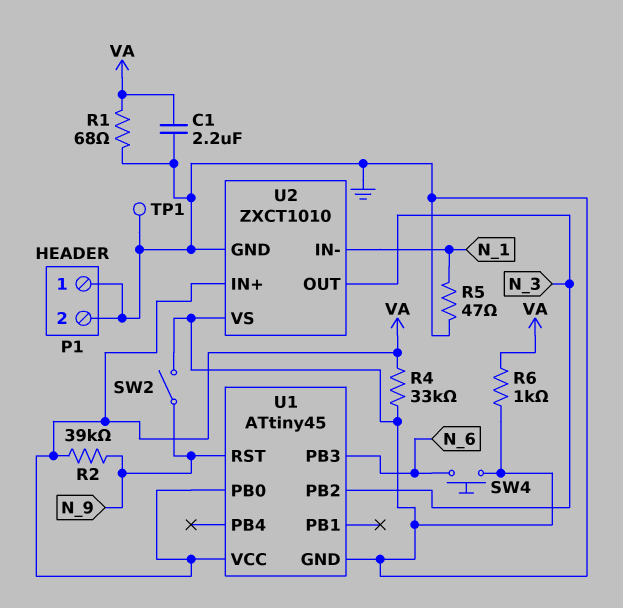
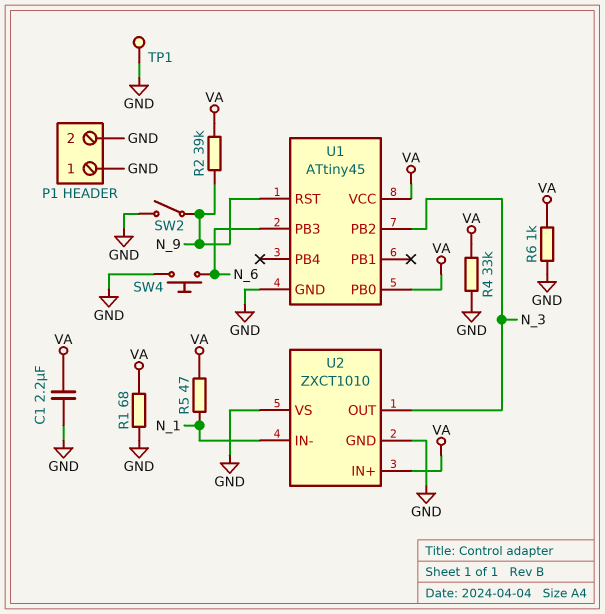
R5: 47 (GND, N_1) -> 47 (N_1, VA)

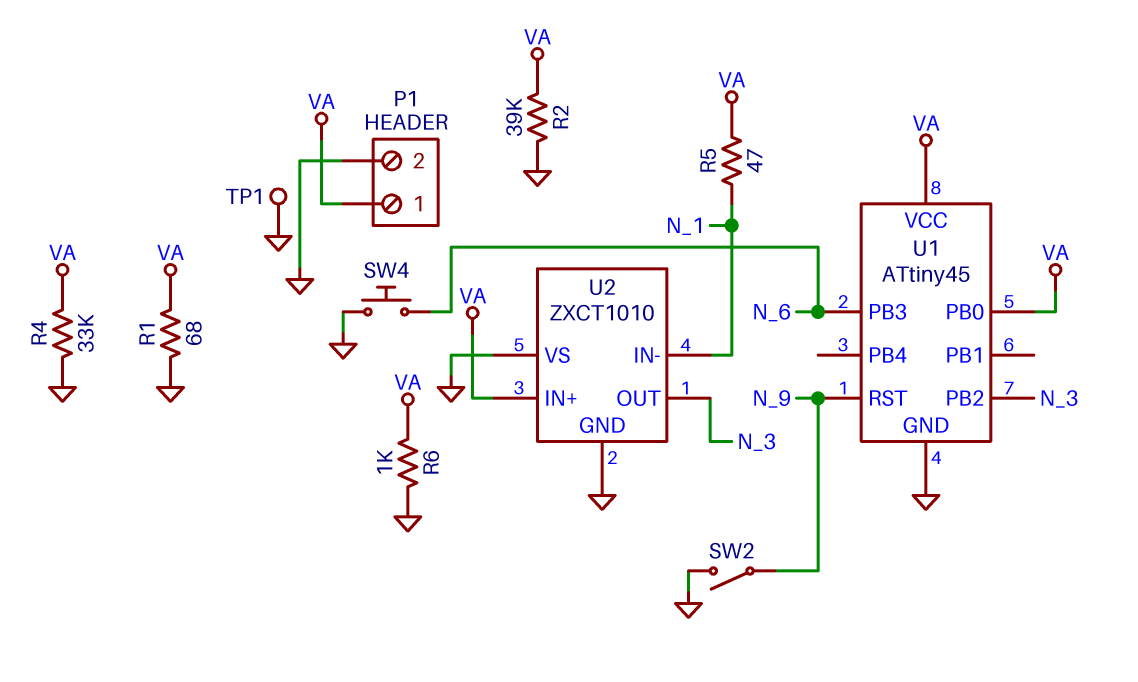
C1: 2.2uF (GND, VA) -> none
P1 pin 1: GND -> VA
R2: 39k (N_9, VA) -> 39k (GND, VA)

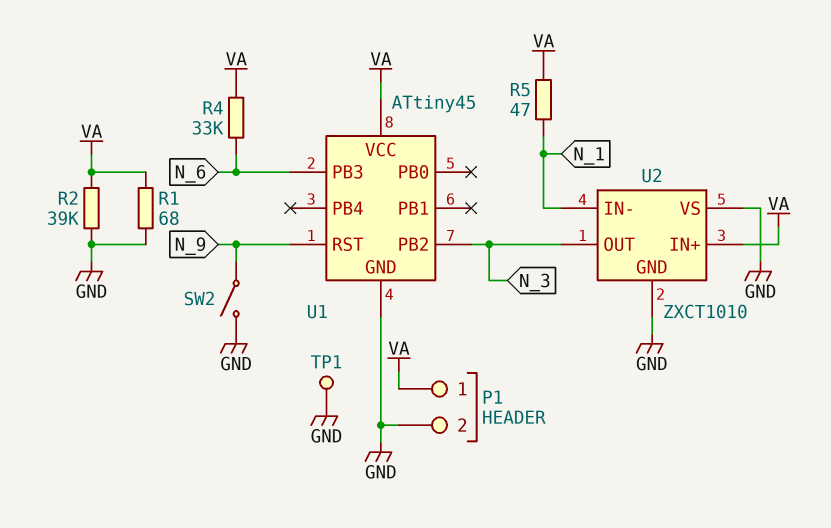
R4: 33k (GND, VA) -> 33k (N_6, VA)
R6: 1k (GND, VA) -> none
SW4: button (GND, N_6) -> none
U1 pin PB0: VA -> none

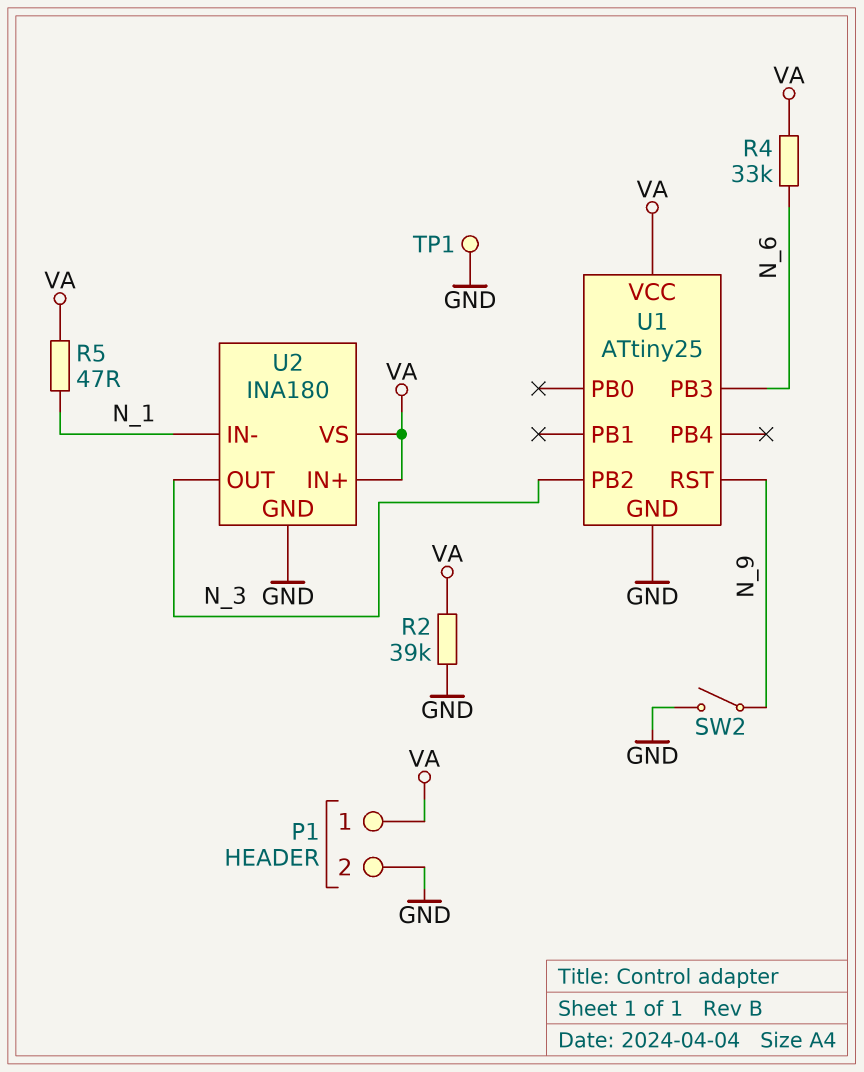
R1: 68 (GND, VA) -> none
U1: ATtiny45 -> ATtiny25
U2: ZXCT1010 -> INA180
U2 pin VS: GND -> VA

